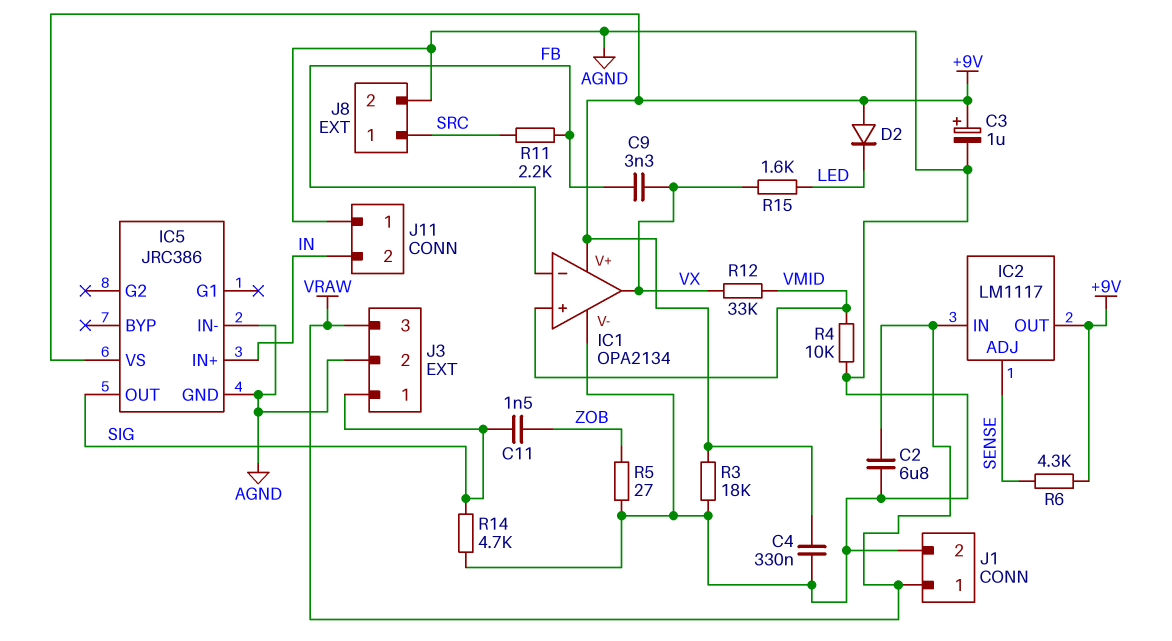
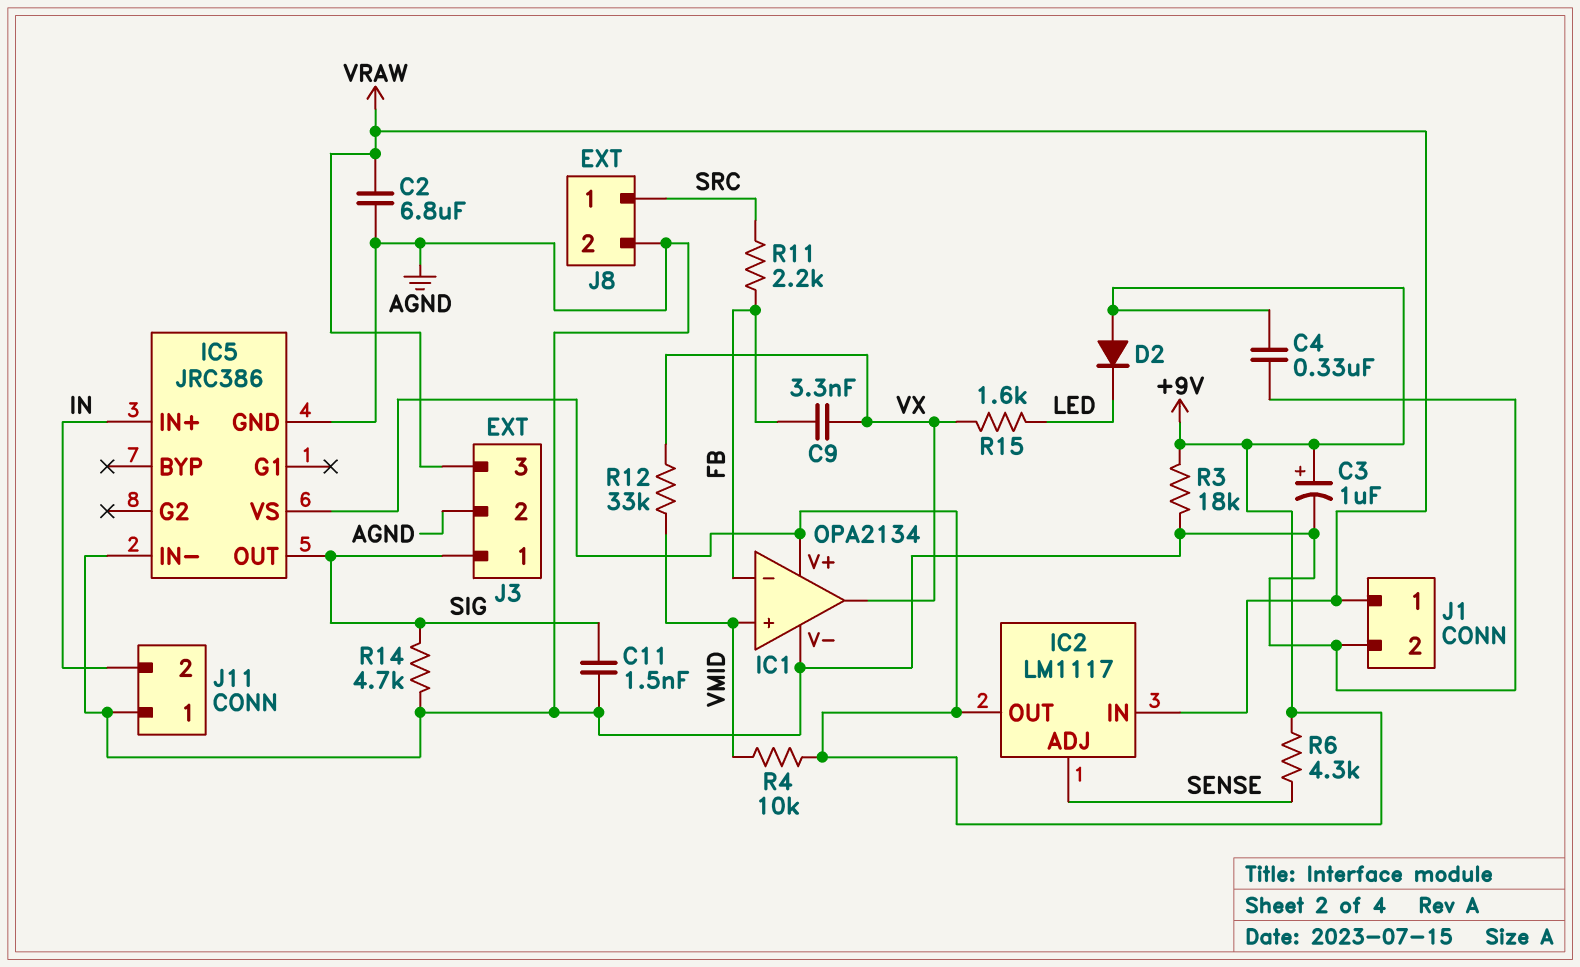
C11: 1.5nF (SIG, ZOB) -> 1.5nF (AGND, SIG)
R4: 10k (AGND, VMID) -> 10k (+9V, VMID)
R5: 27 (AGND, ZOB) -> none

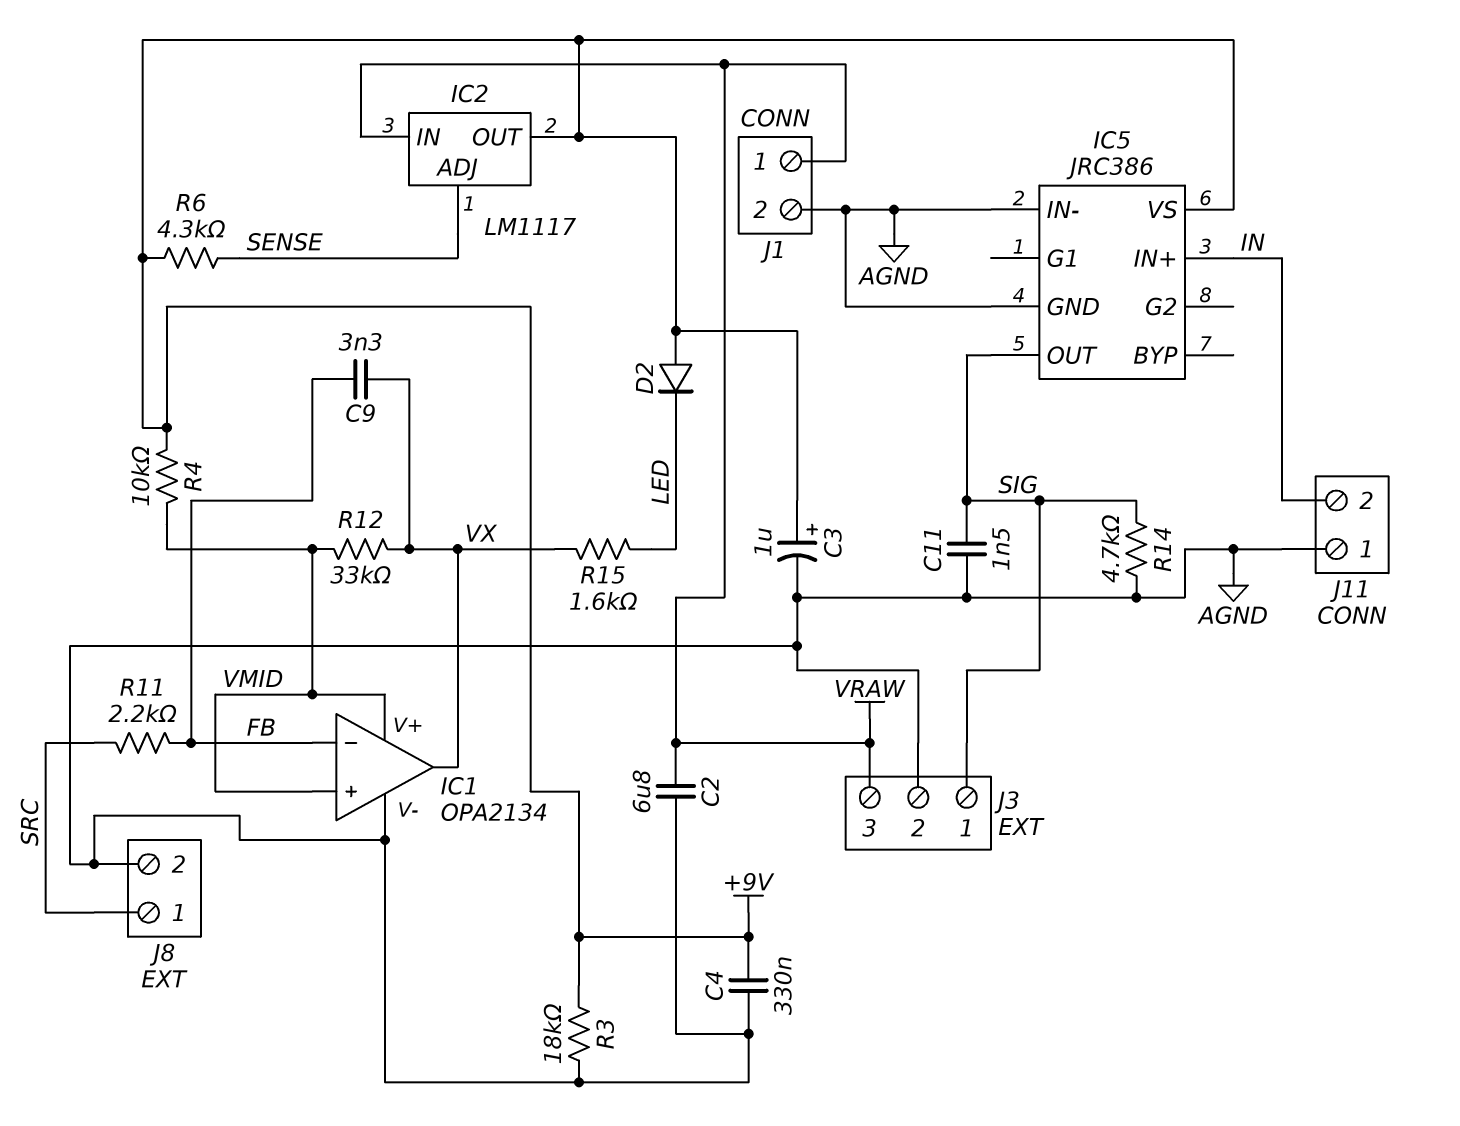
IC1 pin V+: +9V -> VMID

